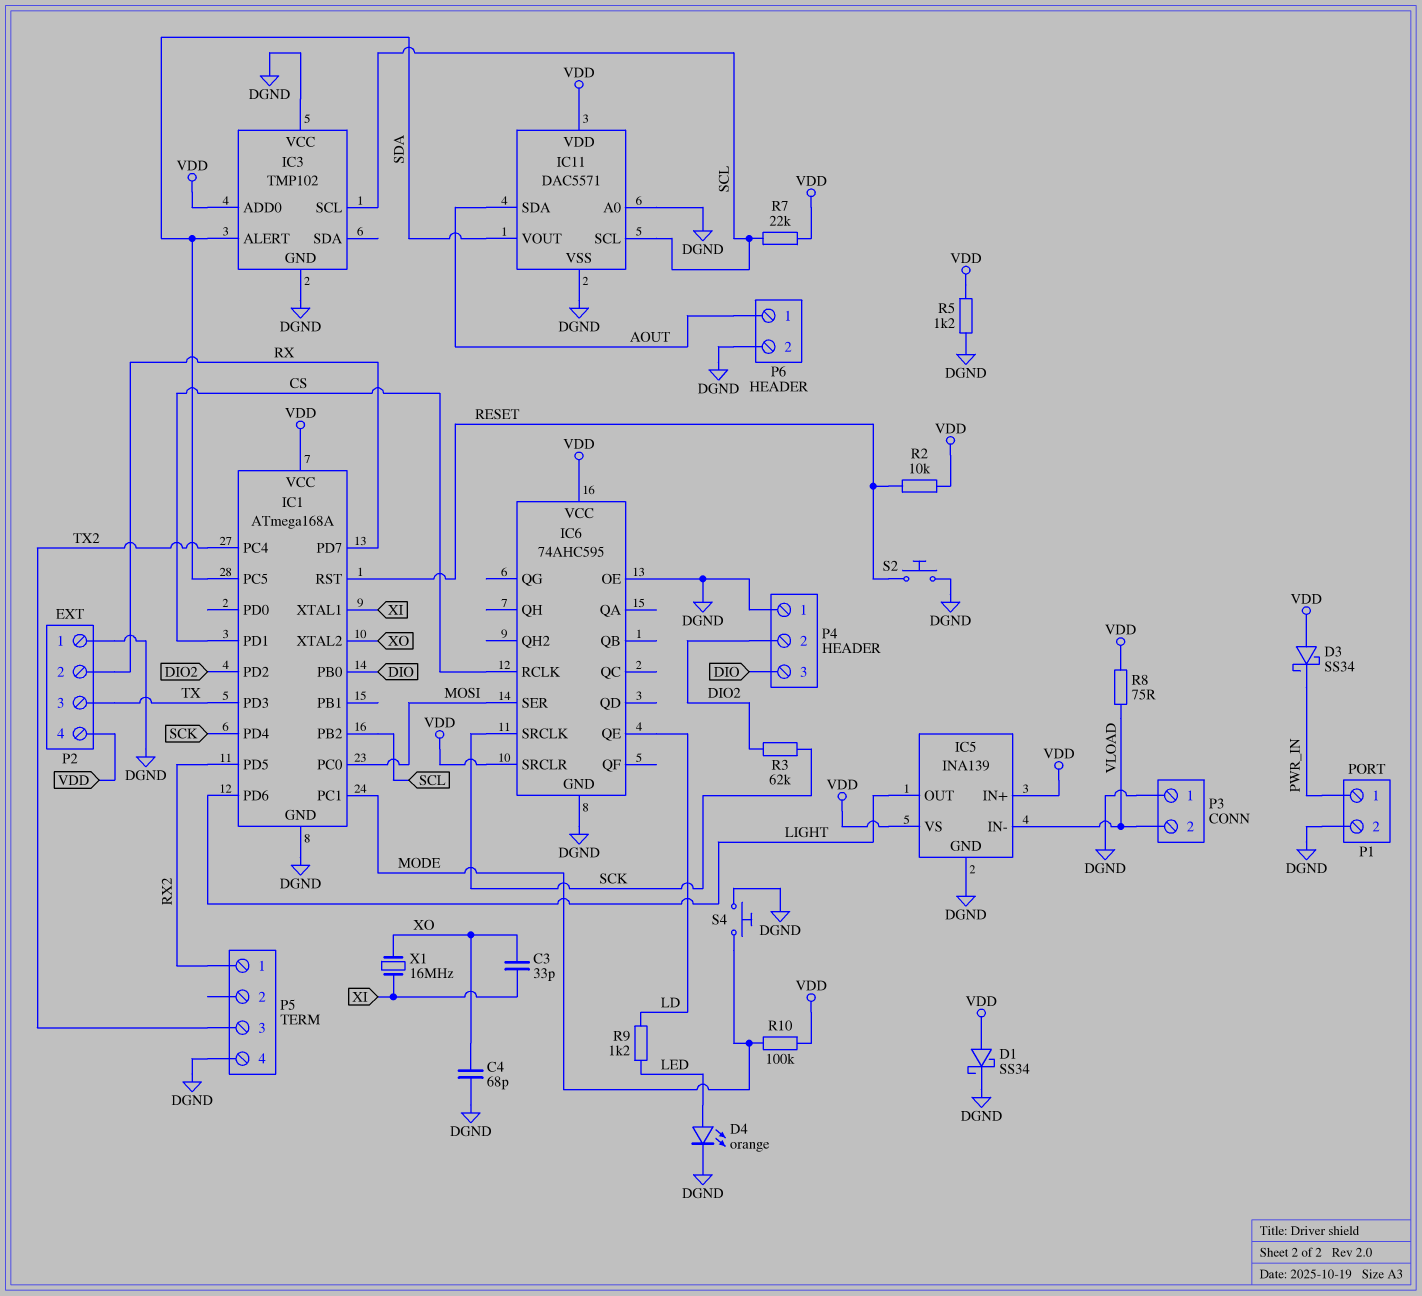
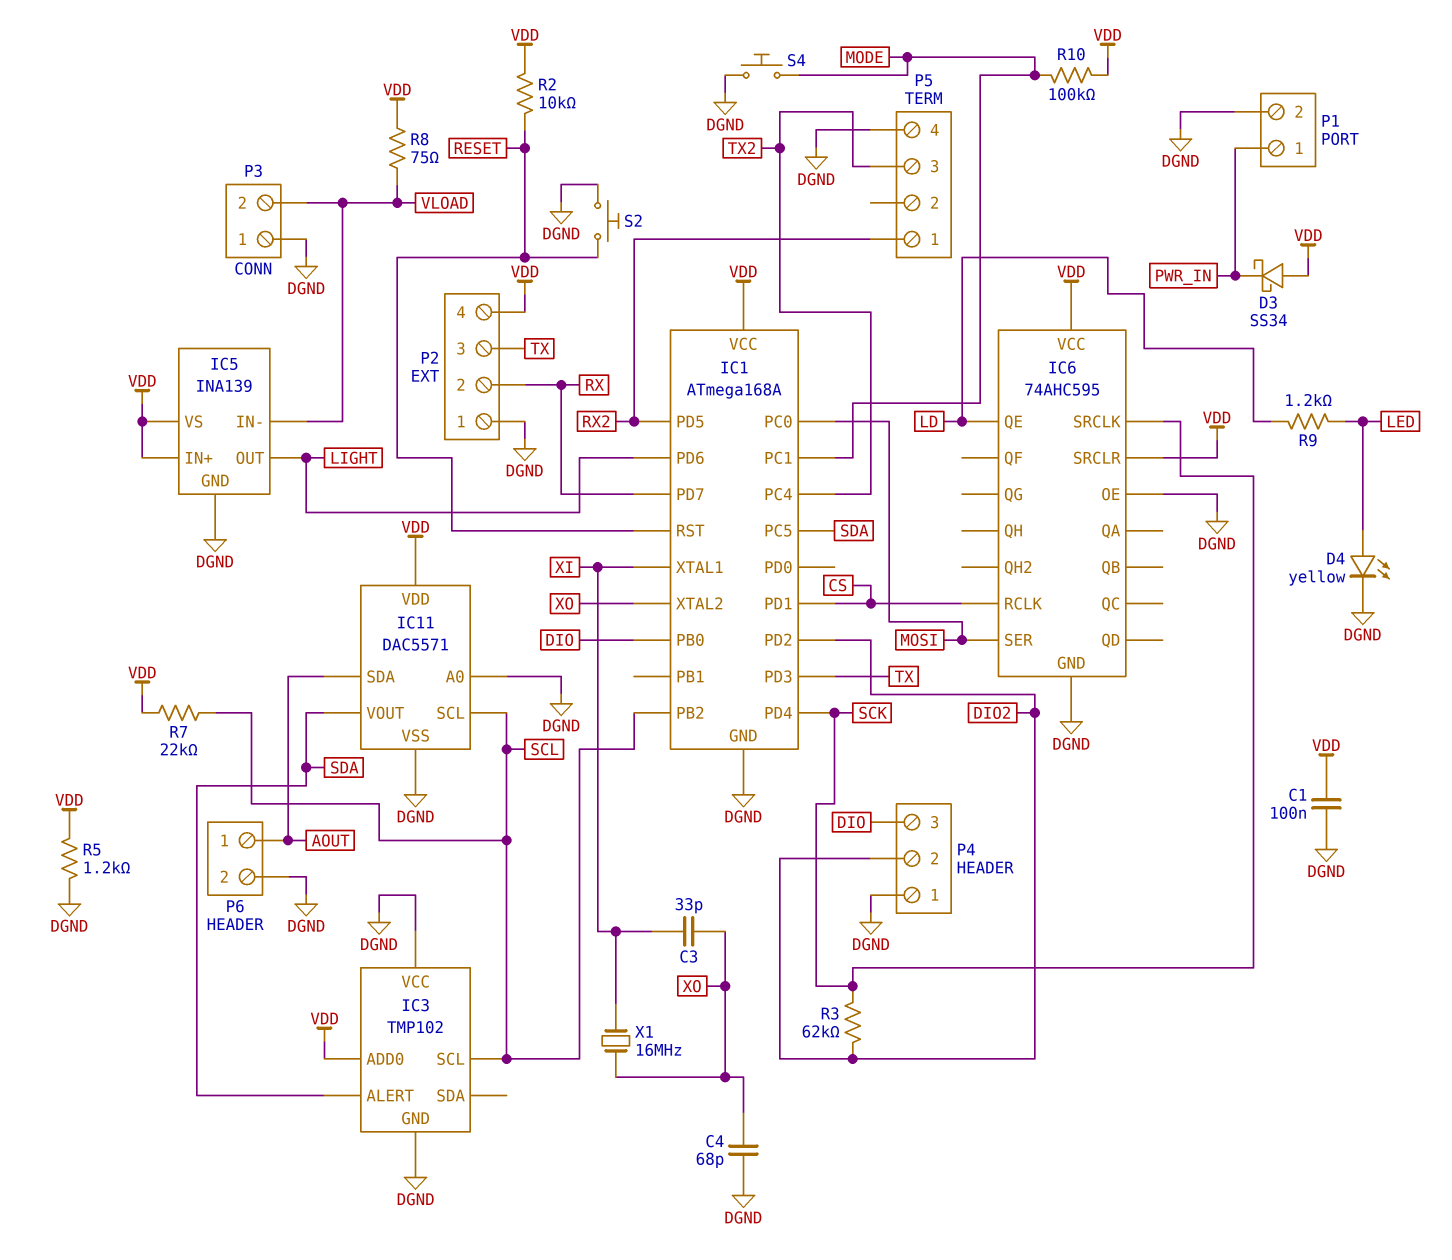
C1: none -> 100nF (DGND, VDD)
D1: schottky SS34 (A VDD, K DGND) -> none
D4: LED orange (A LED, K DGND) -> LED yellow (A LED, K DGND)

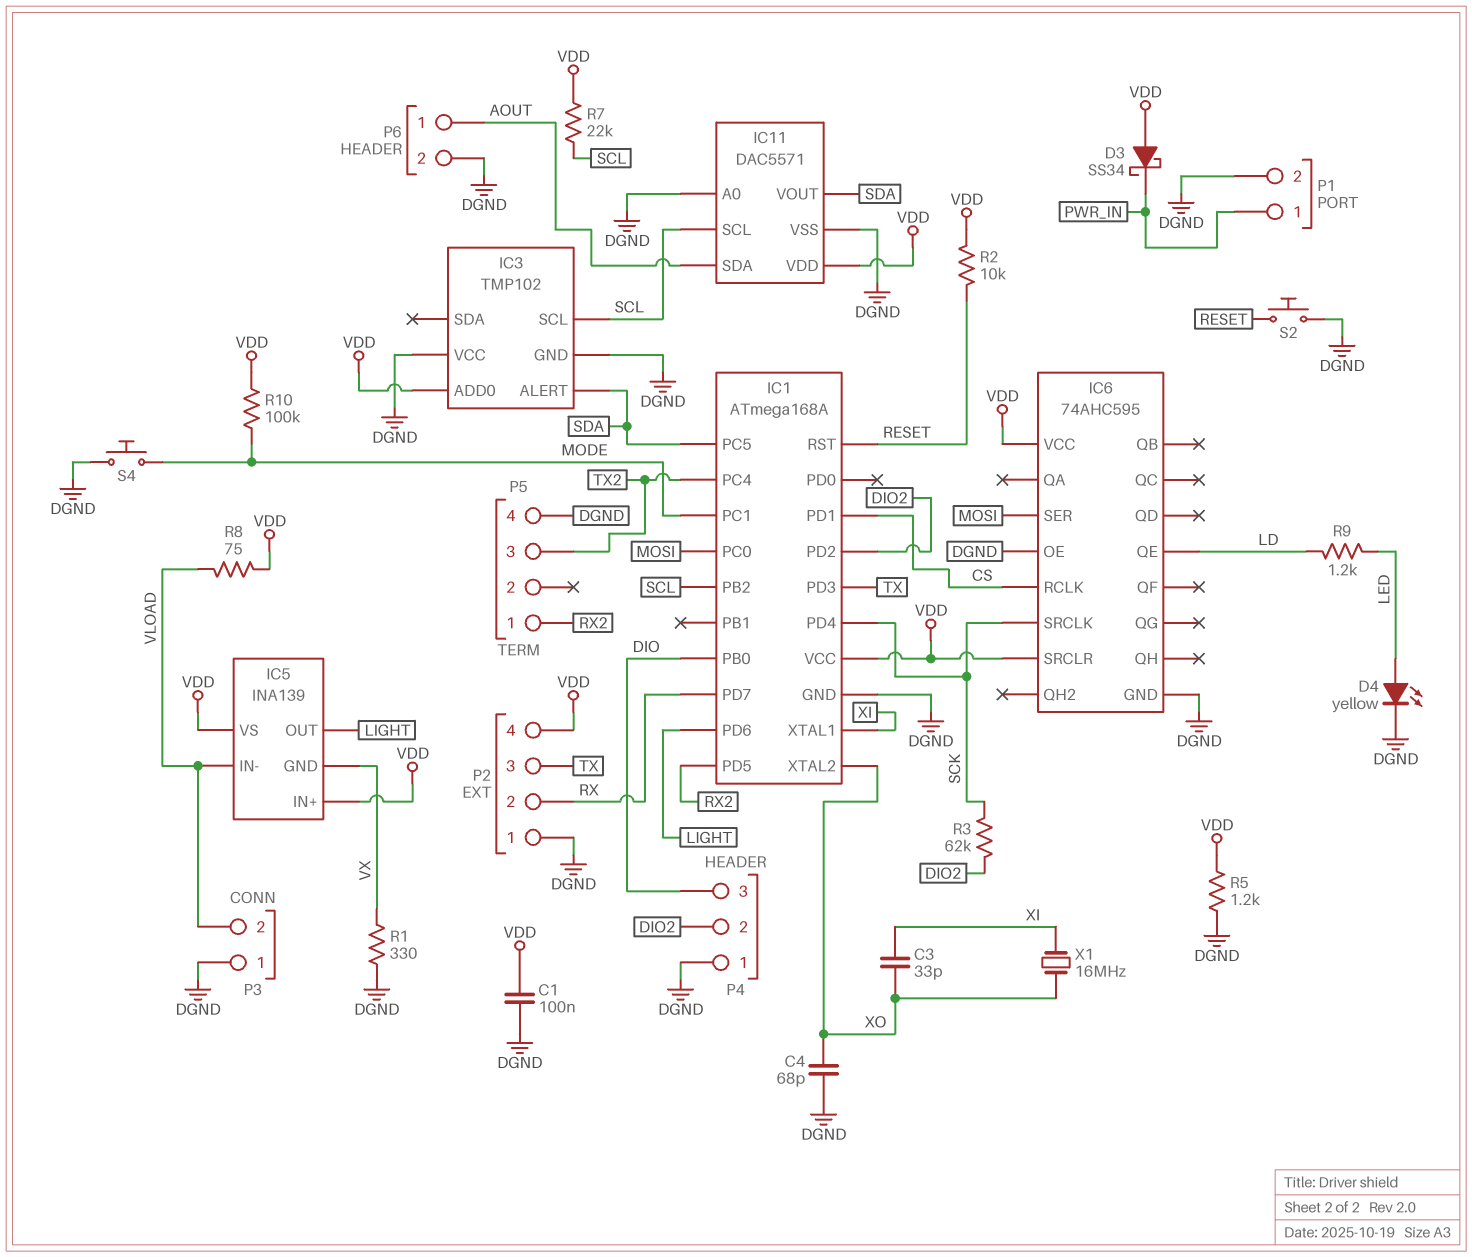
IC5 pin GND: DGND -> VX
R1: none -> 330 (DGND, VX)

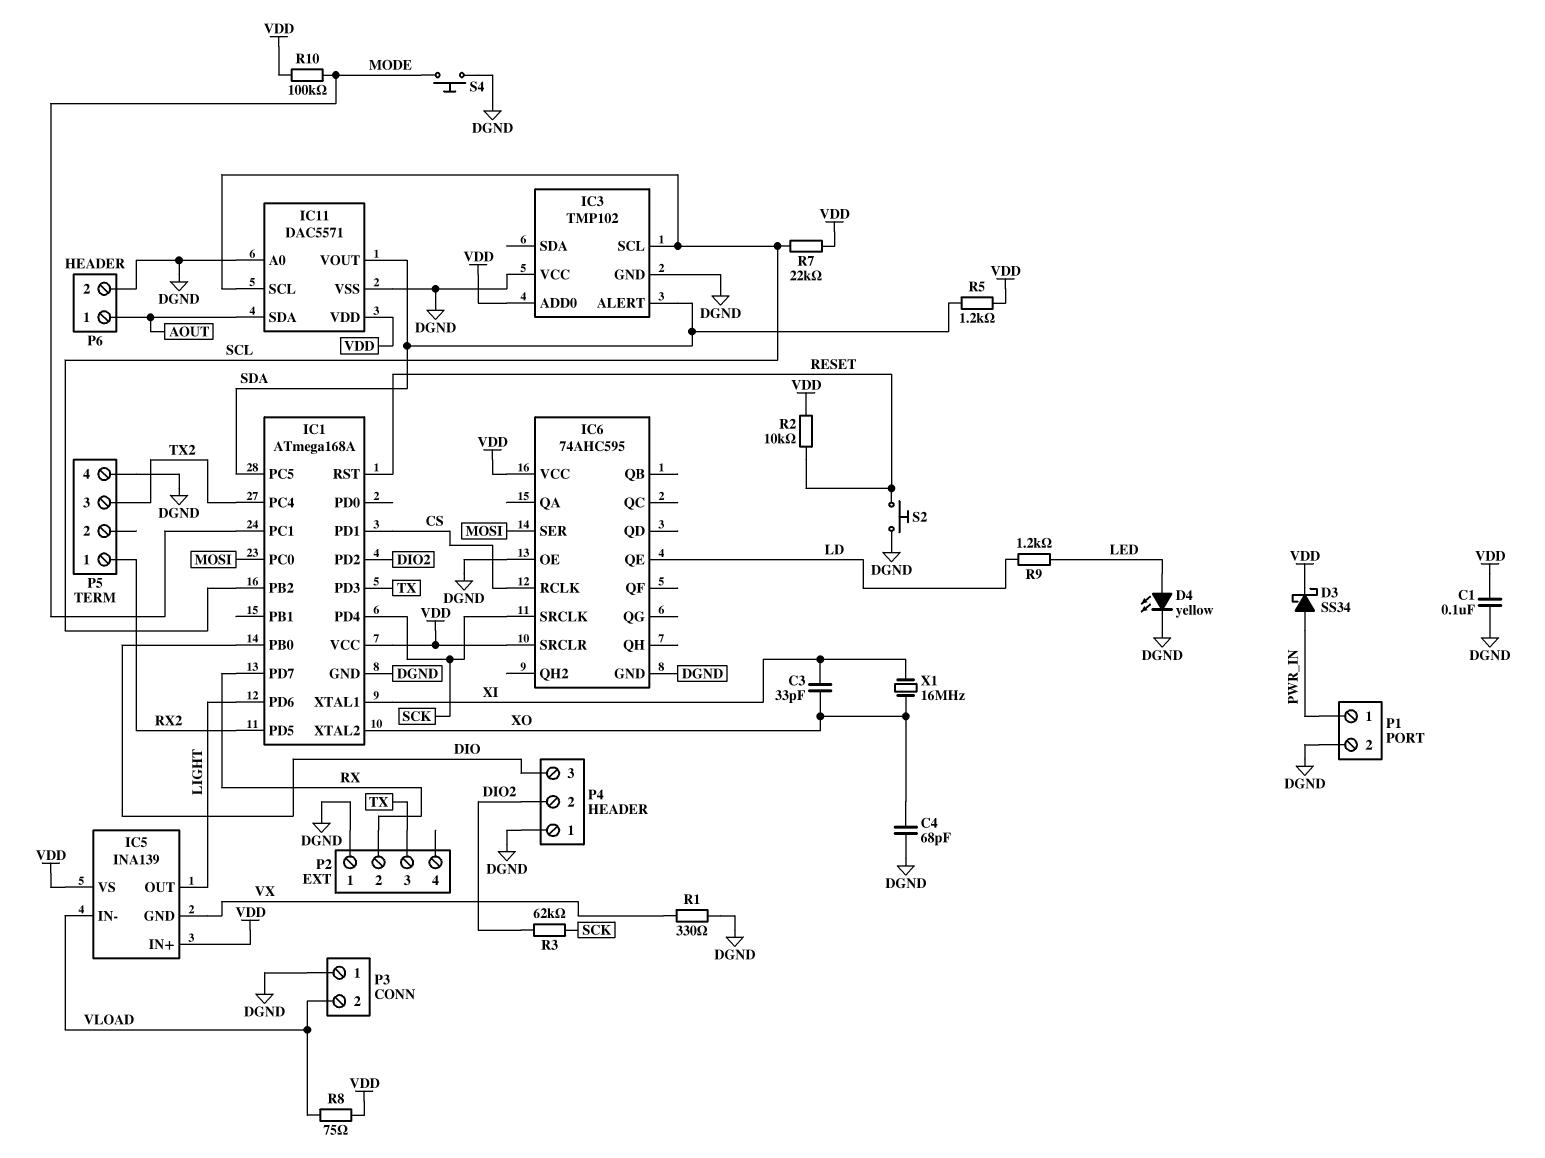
D3: schottky SS34 (A VDD, K PWR_IN) -> schottky SS34 (A PWR_IN, K VDD)
P2 pin 4: VDD -> none
R5: 1.2k (DGND, VDD) -> 1.2k (SDA, VDD)

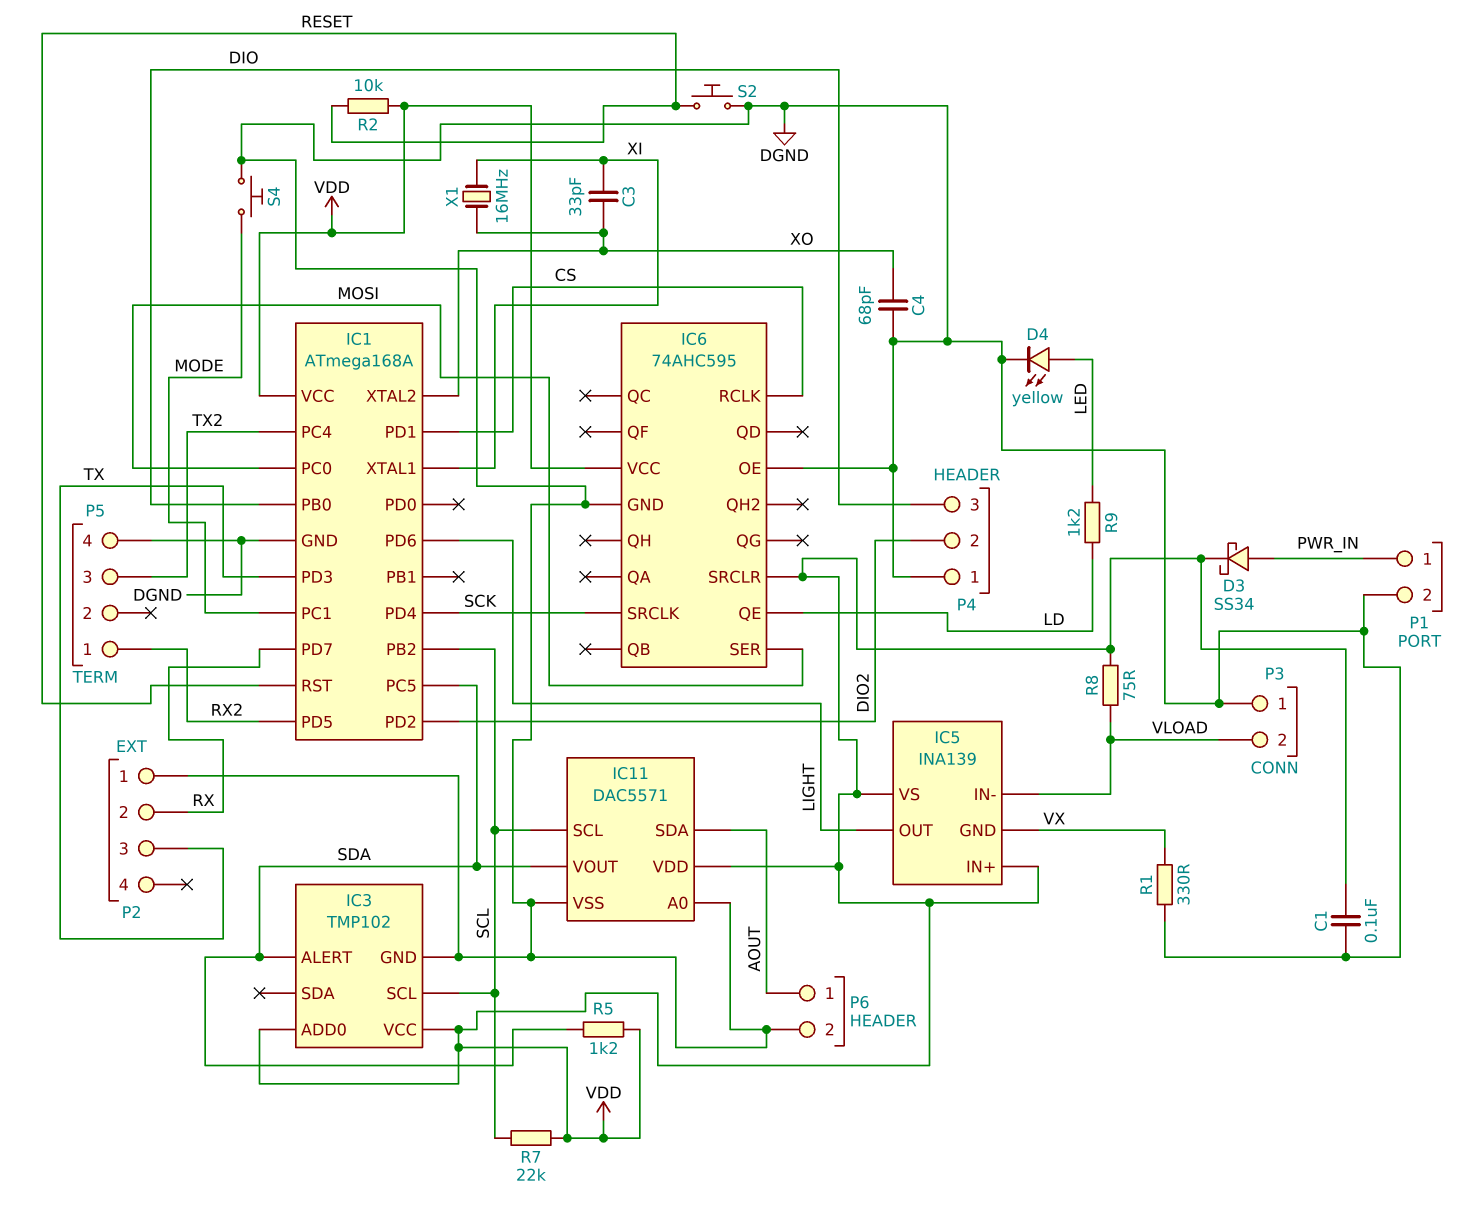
IC3 pin VCC: DGND -> VDD
R3: 62k (DIO2, SCK) -> none
R10: 100k (MODE, VDD) -> none

